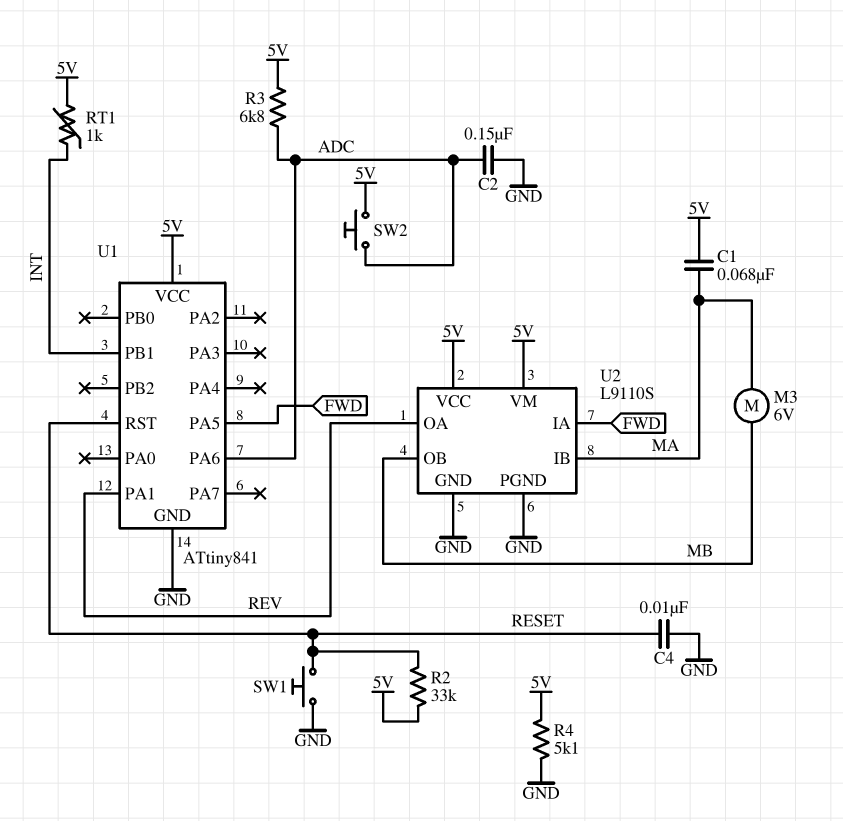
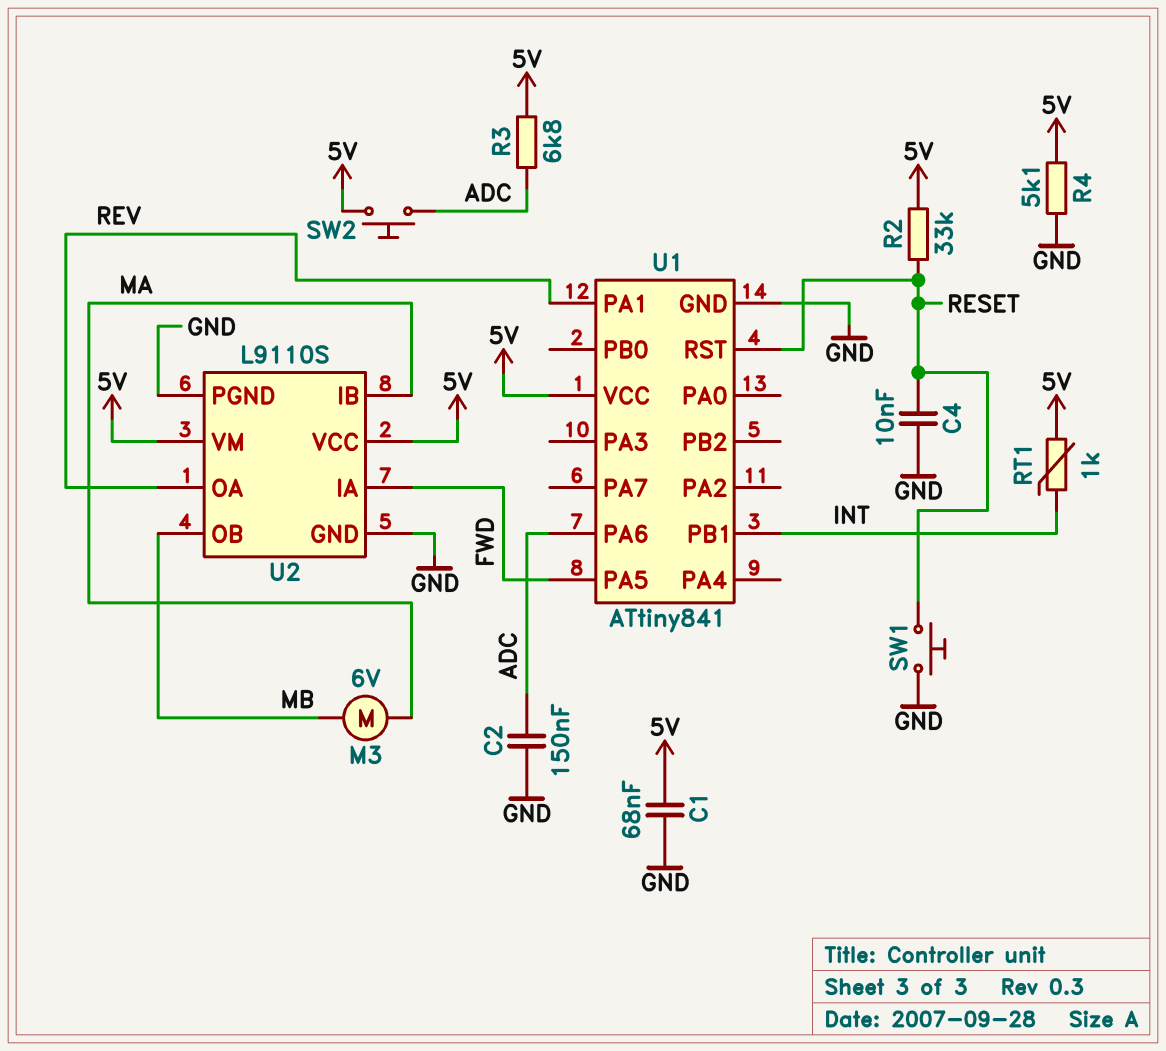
C1: 68nF (5V, MA) -> 68nF (5V, GND)

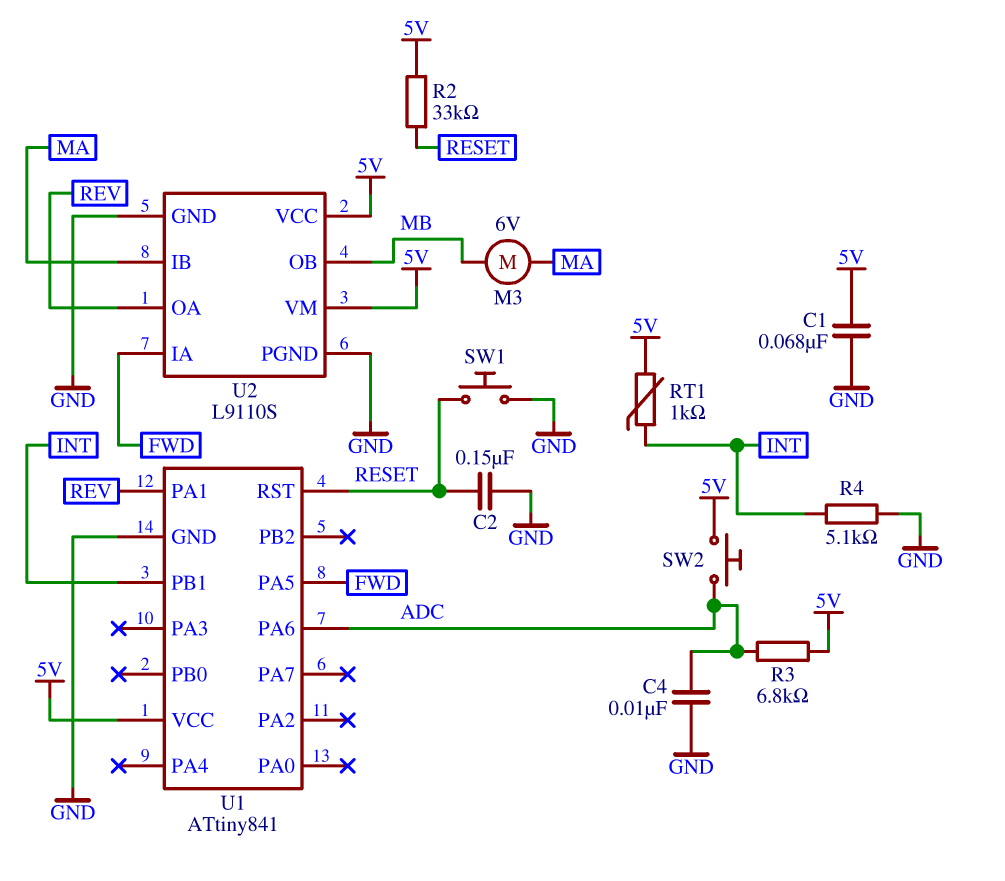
C2: 150nF (ADC, GND) -> 150nF (GND, RESET)
C4: 10nF (GND, RESET) -> 10nF (ADC, GND)
R4: 5.1k (5V, GND) -> 5.1k (GND, INT)

